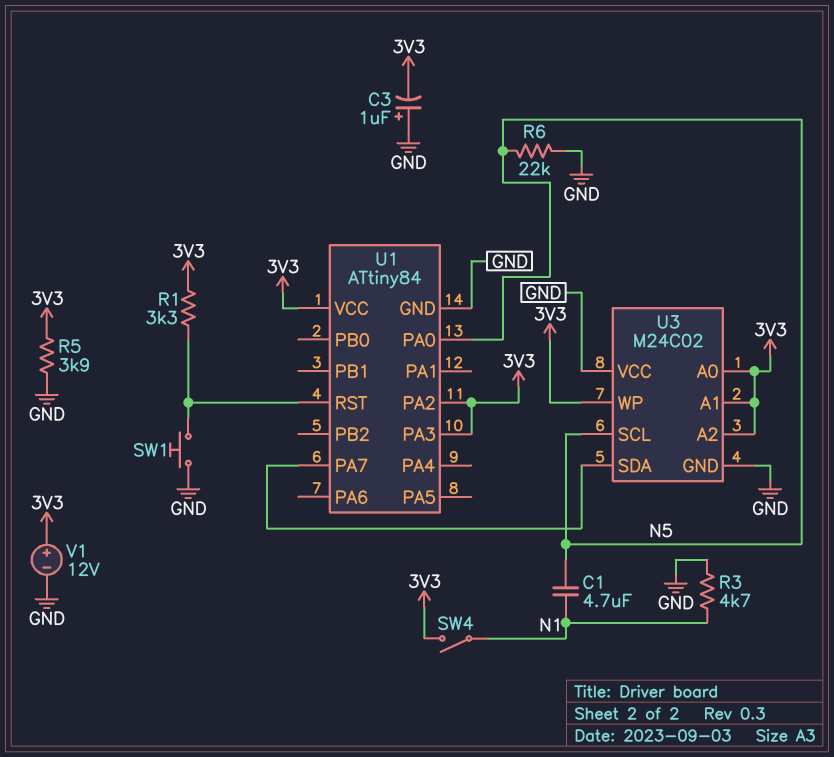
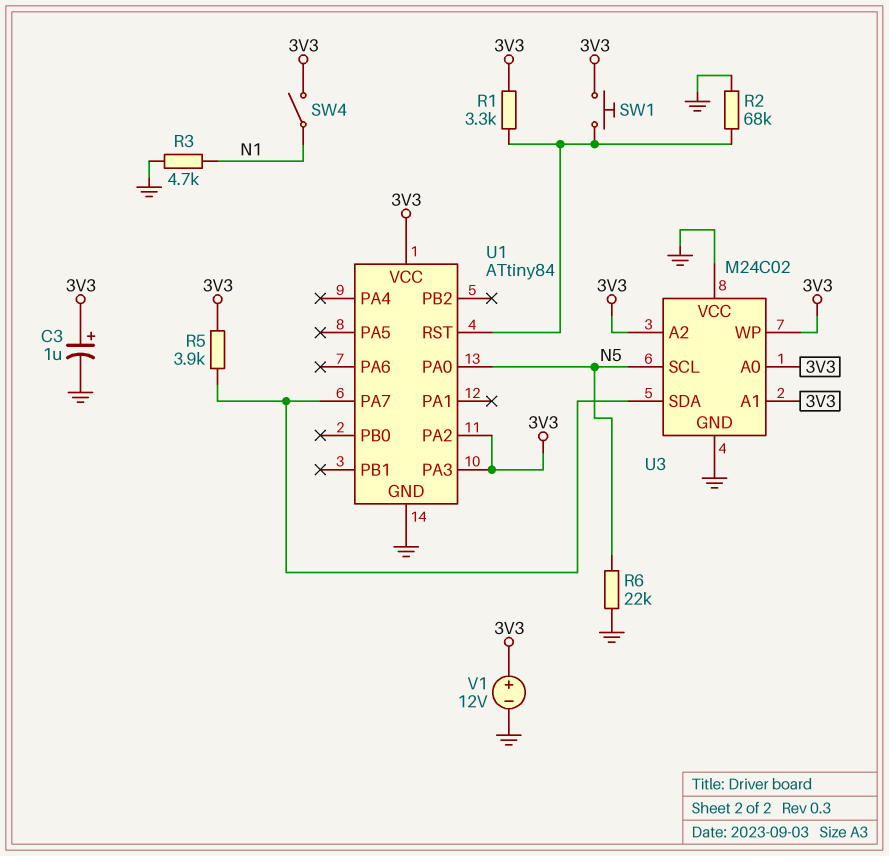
C1: 4.7uF (N1, N5) -> none
C3: 1uF (plus GND, minus 3V3) -> 1uF (plus 3V3, minus GND)
R2: none -> 68k (GND, U1/RST)
R5: 3.9k (3V3, GND) -> 3.9k (3V3, U1/PA7)
SW1: button (GND, U1/RST) -> button (3V3, U1/RST)

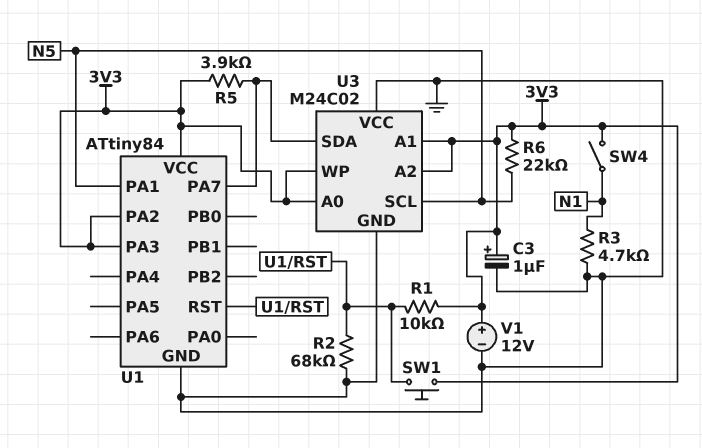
R1: 3.3k (3V3, U1/RST) -> 10k (3V3, U1/RST)
R6: 22k (GND, N5) -> 22k (3V3, N5)
U1 pin PA0: N5 -> none
U1 pin PA1: none -> N5

